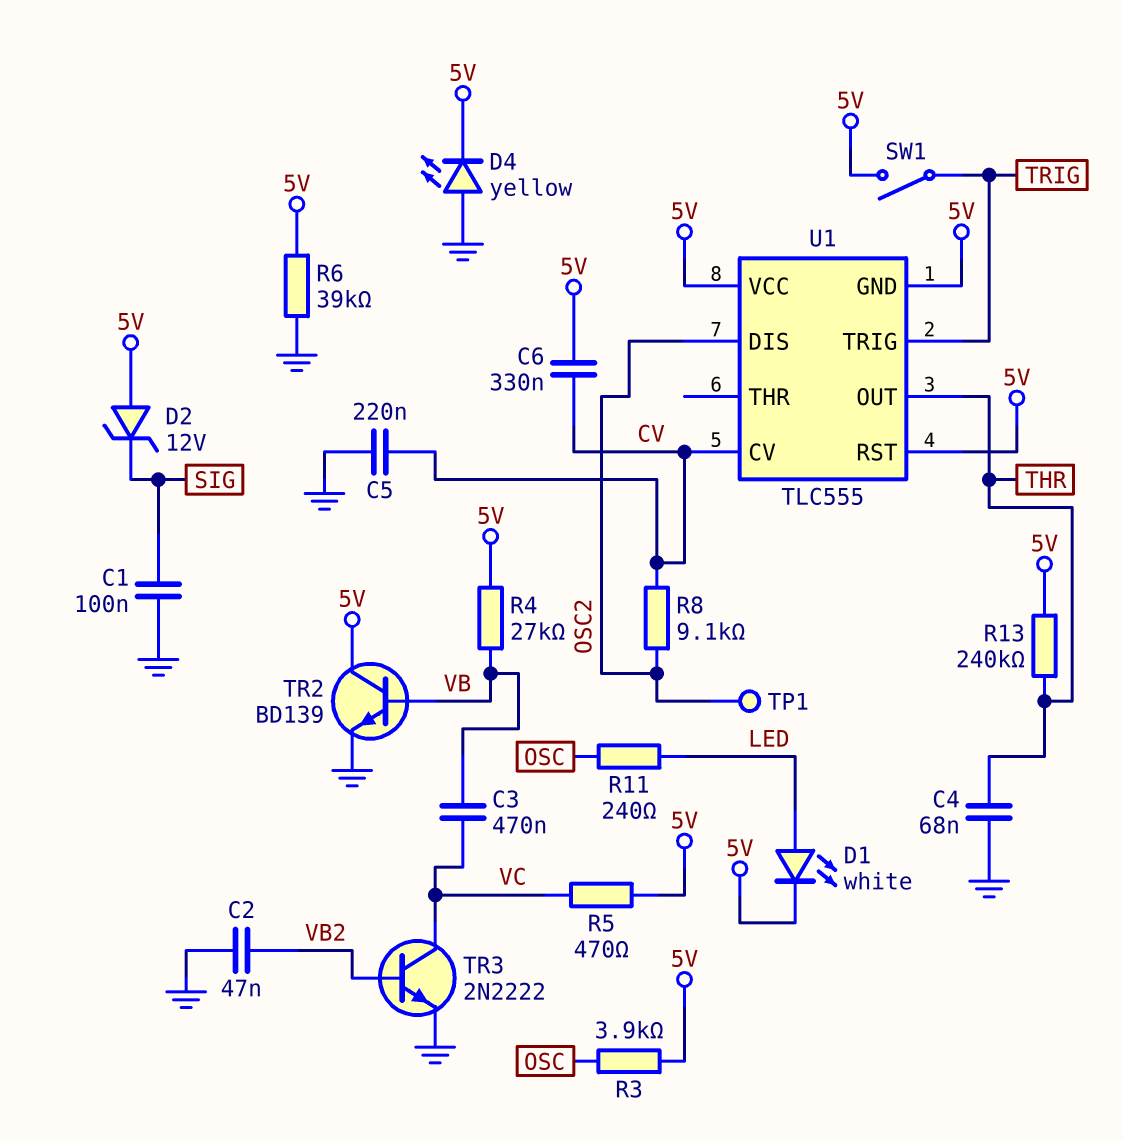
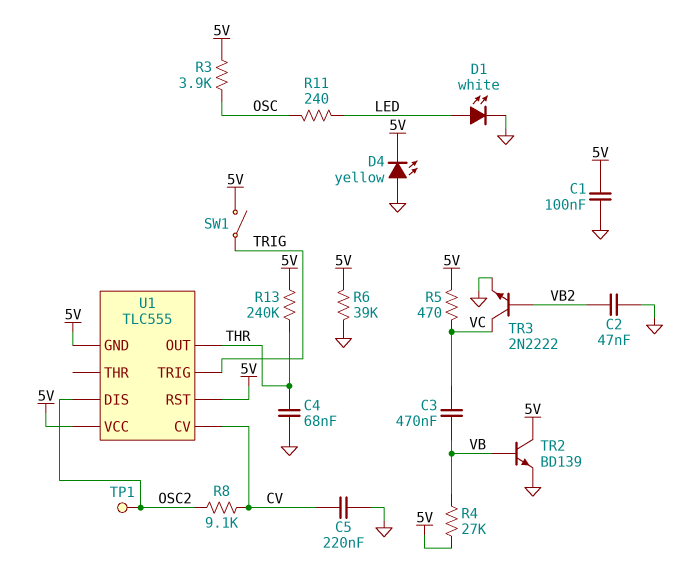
C1: 100nF (GND, SIG) -> 100nF (5V, GND)
C6: 330nF (5V, CV) -> none
D1: LED white (A LED, K 5V) -> LED white (A LED, K GND)
D2: zener 12V (A 5V, K SIG) -> none

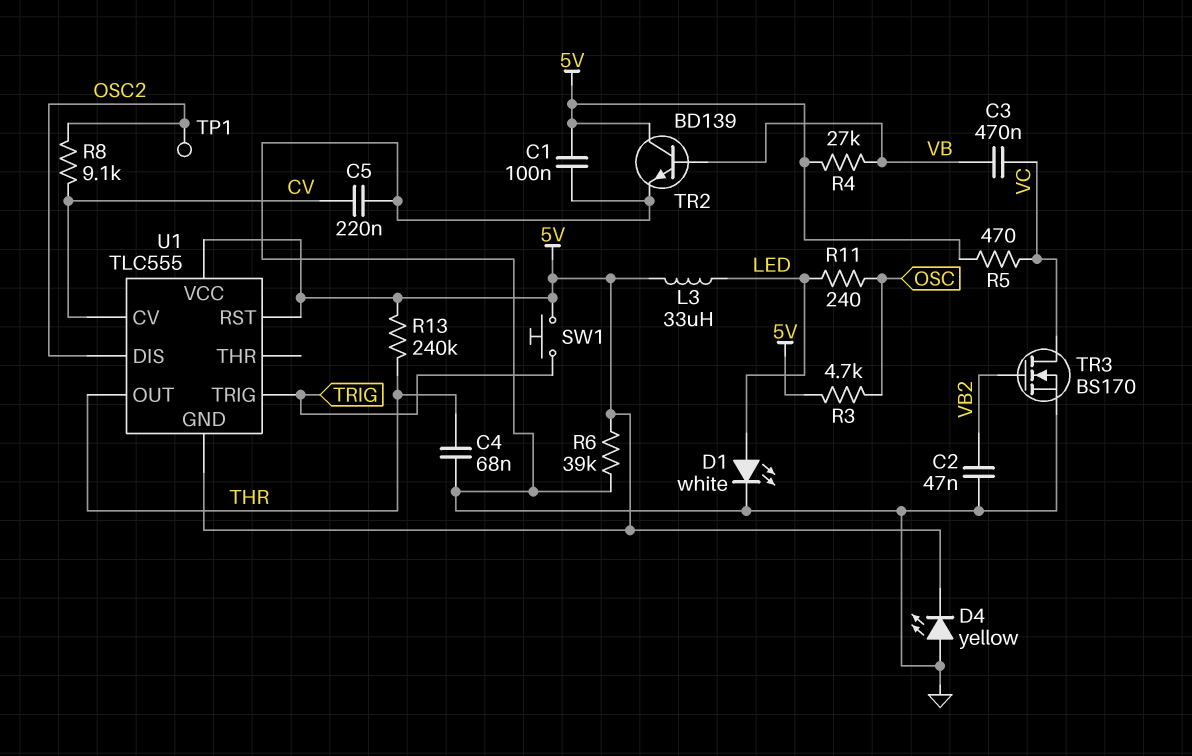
L3: none -> 33uH (5V, LED)
R3: 3.9k (5V, OSC) -> 4.7k (5V, OSC)
SW1: switch (5V, TRIG) -> button (5V, TRIG)
TR3: NPN 2N2222 (B VB2, C VC, E GND) -> NMOS BS170 (G VB2, D VC, S GND)

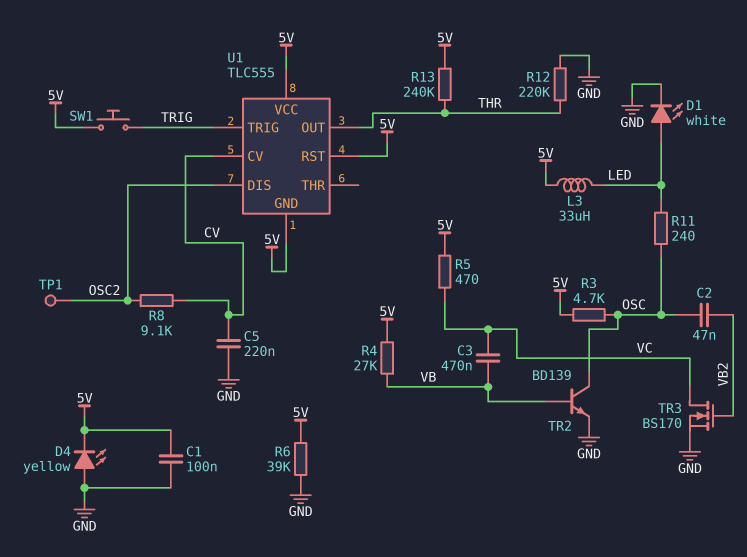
C2: 47nF (GND, VB2) -> 47nF (OSC, VB2)
C4: 68nF (GND, THR) -> none
R12: none -> 220k (GND, THR)
TR2: NPN BD139 (B VB, C 5V, E GND) -> NPN BD139 (B VB, C OSC, E GND)

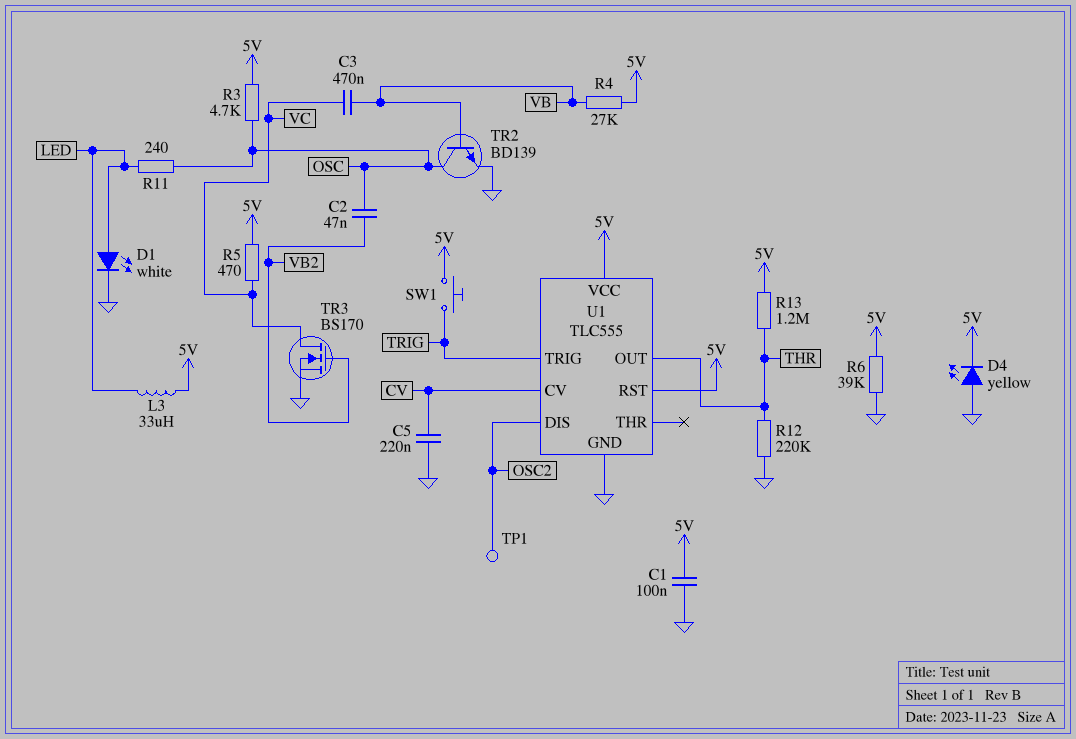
R8: 9.1k (CV, OSC2) -> none
R13: 240k (5V, THR) -> 1.2M (5V, THR)
U1 pin GND: 5V -> GND

